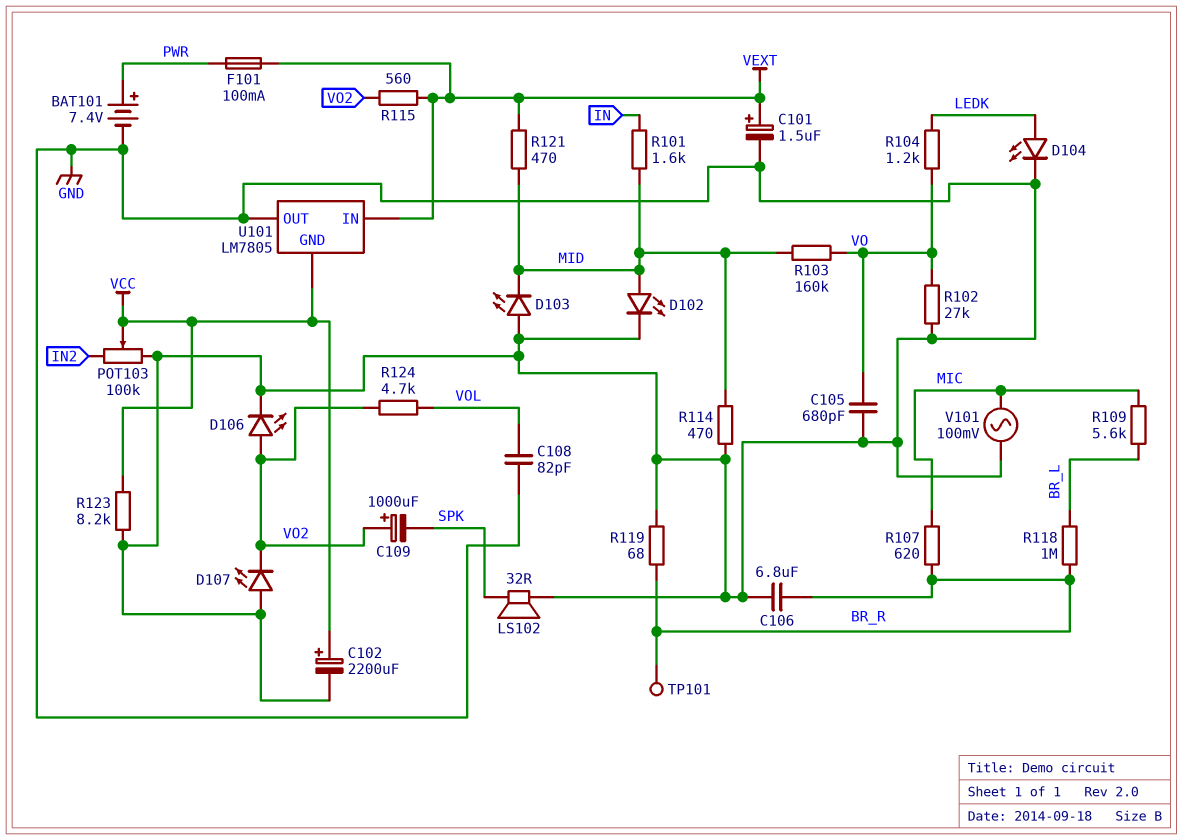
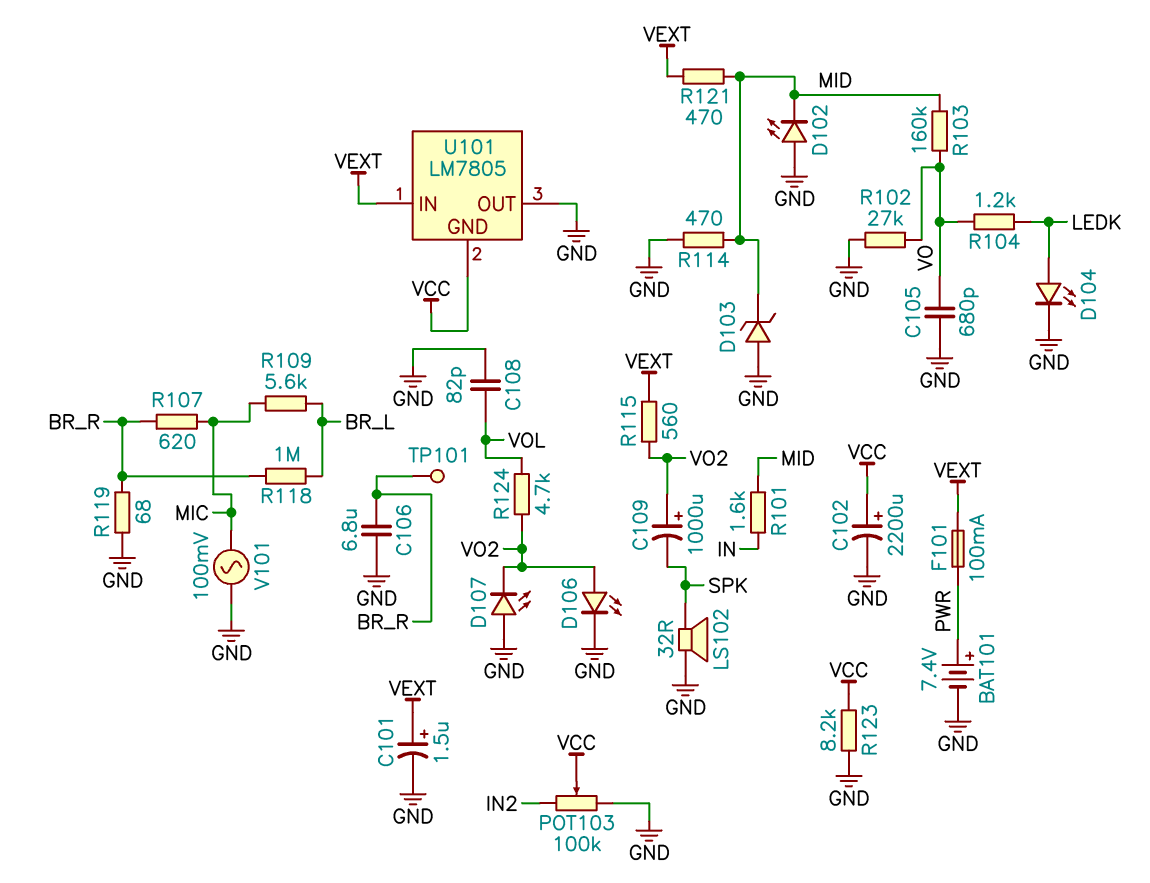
D102: LED (A MID, K GND) -> LED (A GND, K MID)
D103: LED (A GND, K MID) -> zener (A GND, K MID)

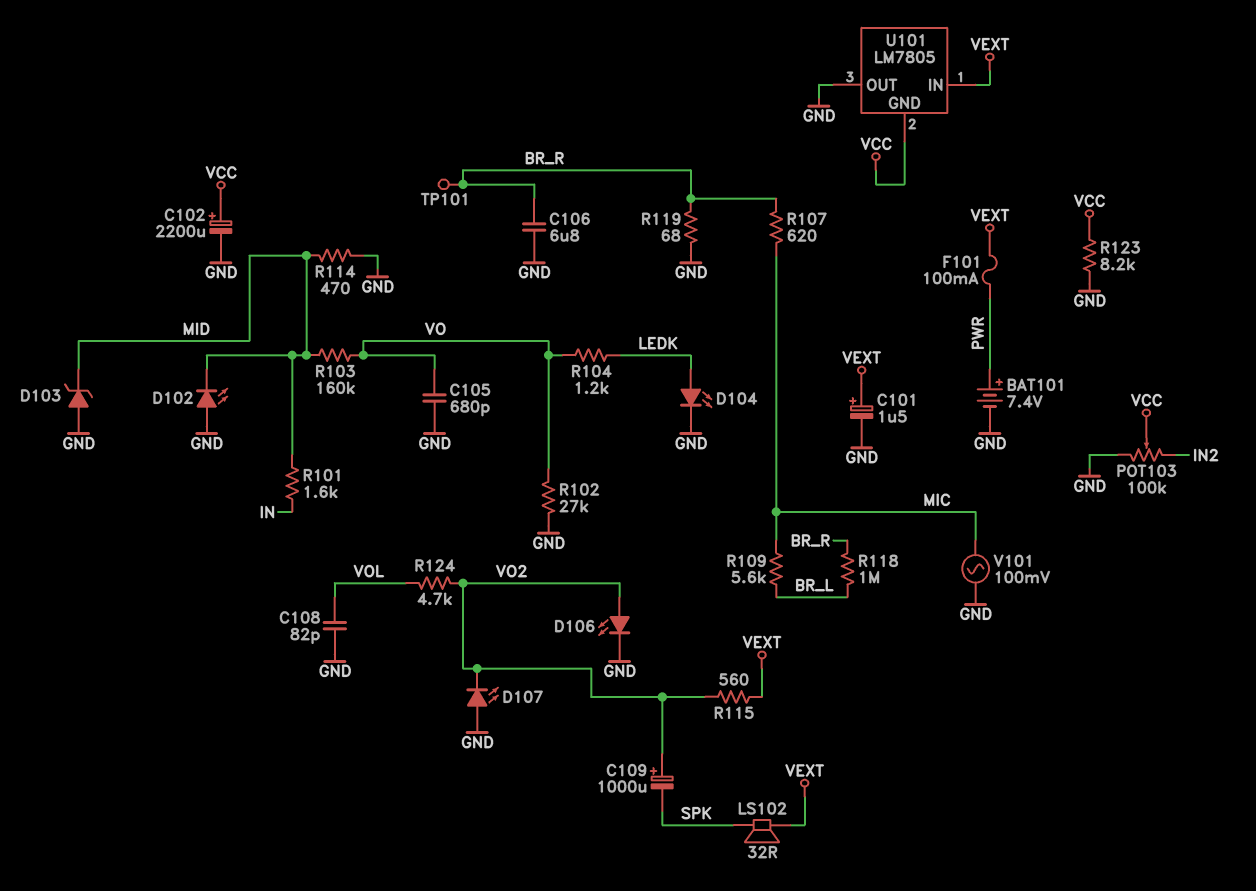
LS102: speaker 32R (GND, SPK) -> speaker 32R (SPK, VEXT)
R121: 470 (MID, VEXT) -> none

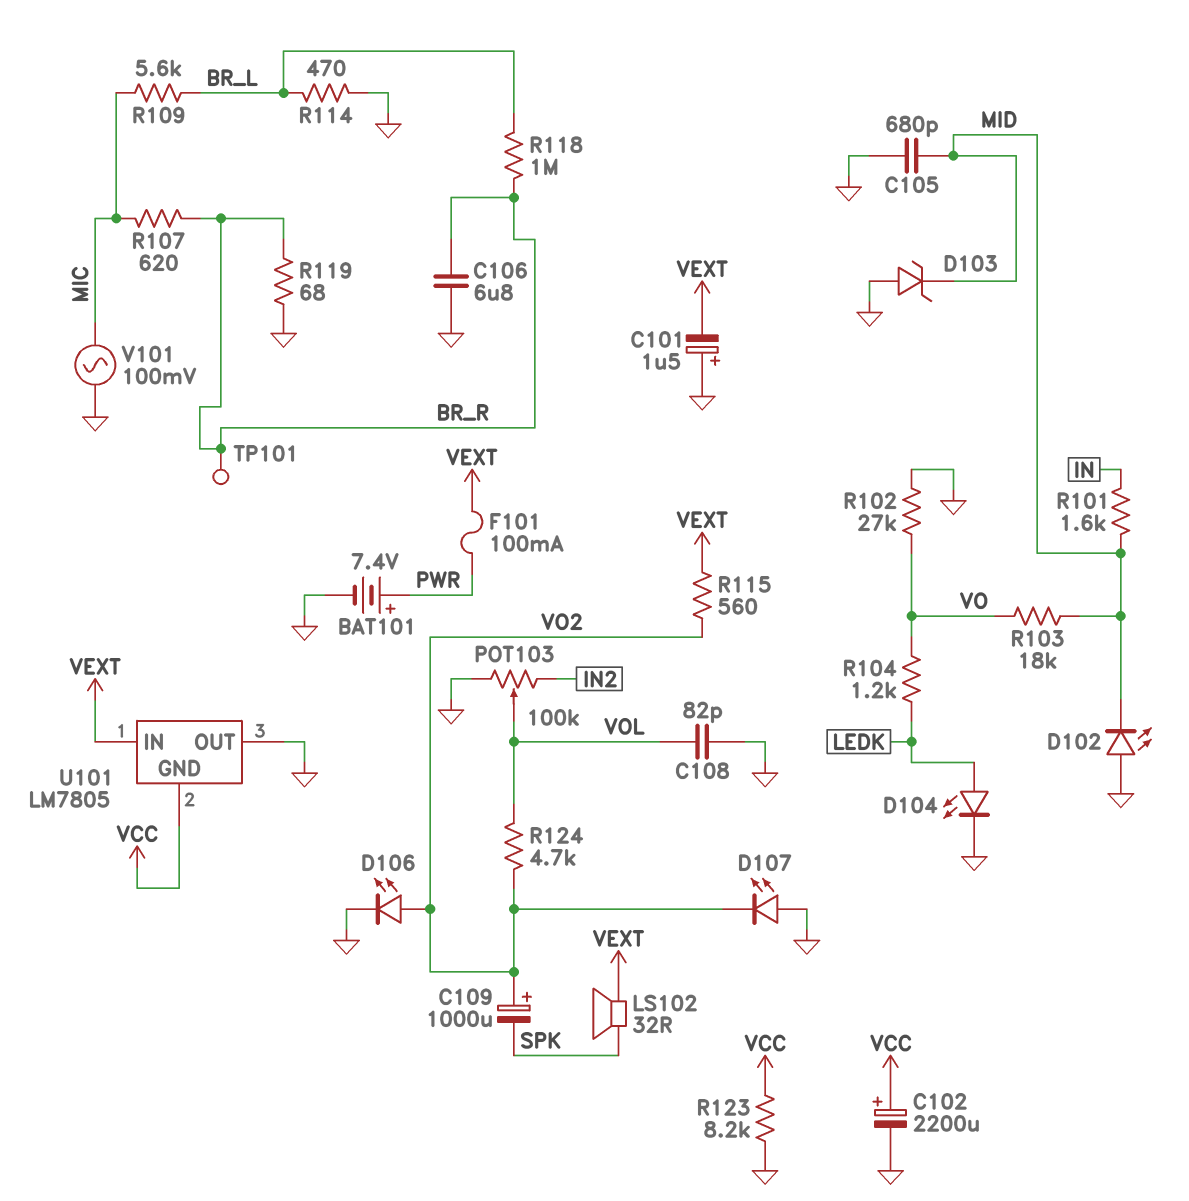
C101: 1.5uF (plus VEXT, minus GND) -> 1.5uF (plus GND, minus VEXT)
C105: 680pF (GND, VO) -> 680pF (GND, MID)
POT103: 100k (GND, IN2, wiper VCC) -> 100k (GND, IN2, wiper VOL)
R103: 160k (MID, VO) -> 18k (MID, VO)
R114: 470 (GND, MID) -> 470 (BR_L, GND)

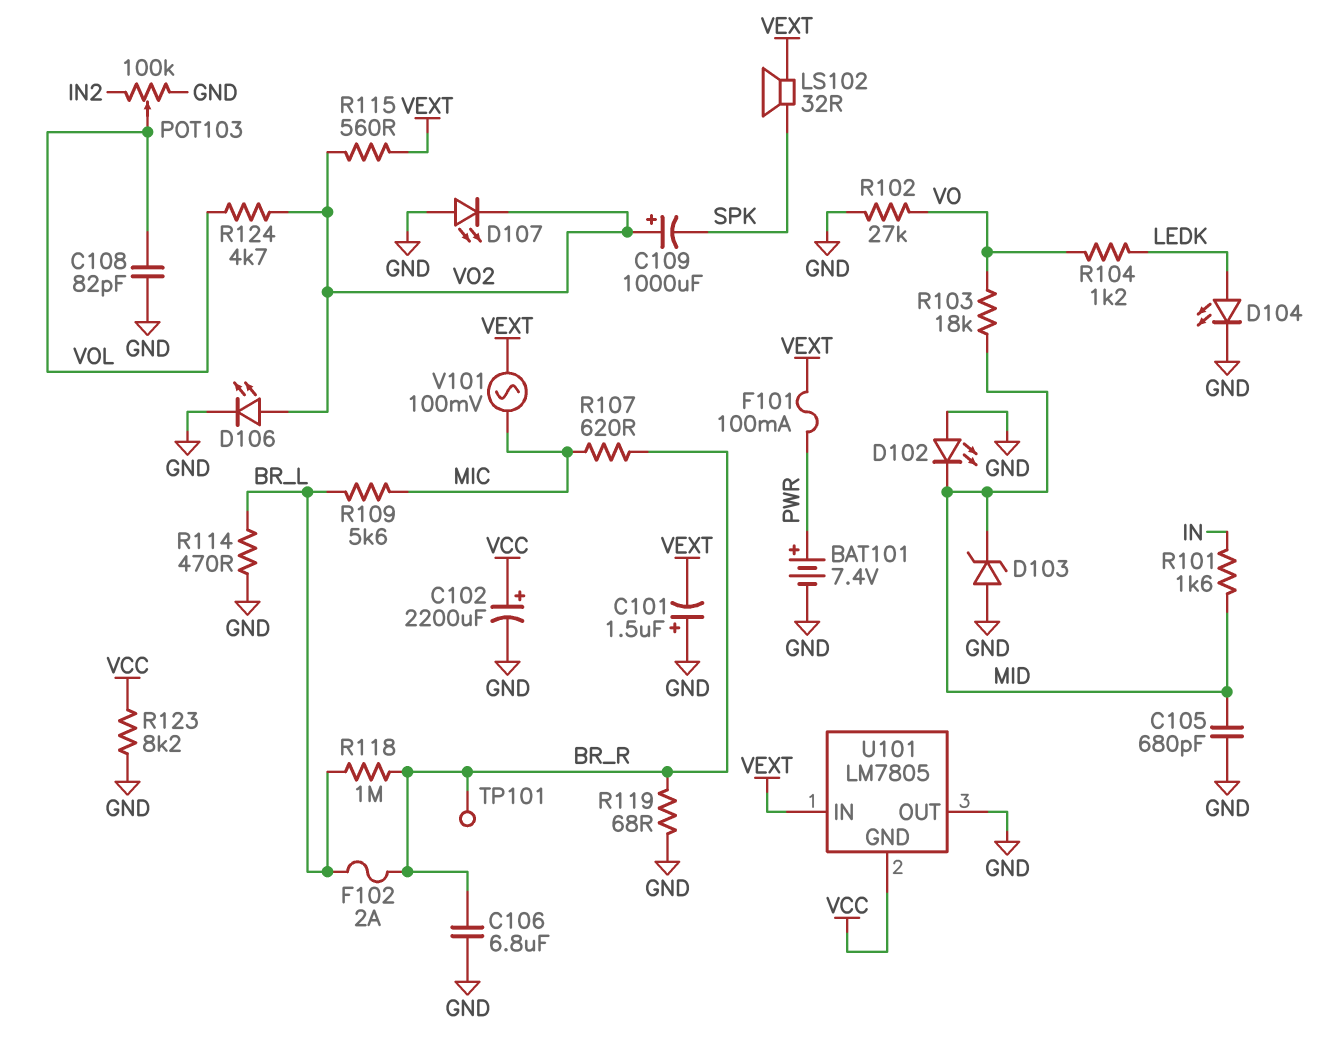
F102: none -> 2A (BR_L, BR_R)
V101: AC 100mV (GND, MIC) -> AC 100mV (MIC, VEXT)

